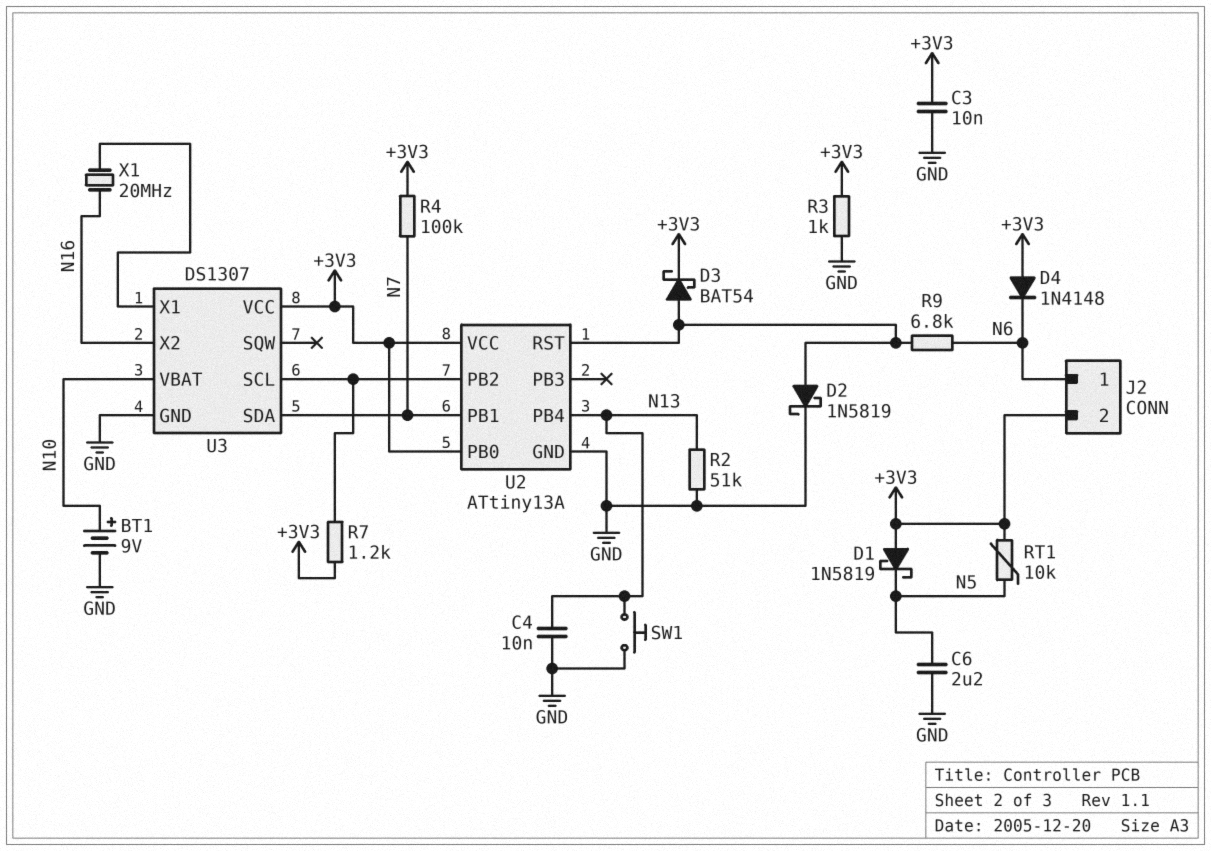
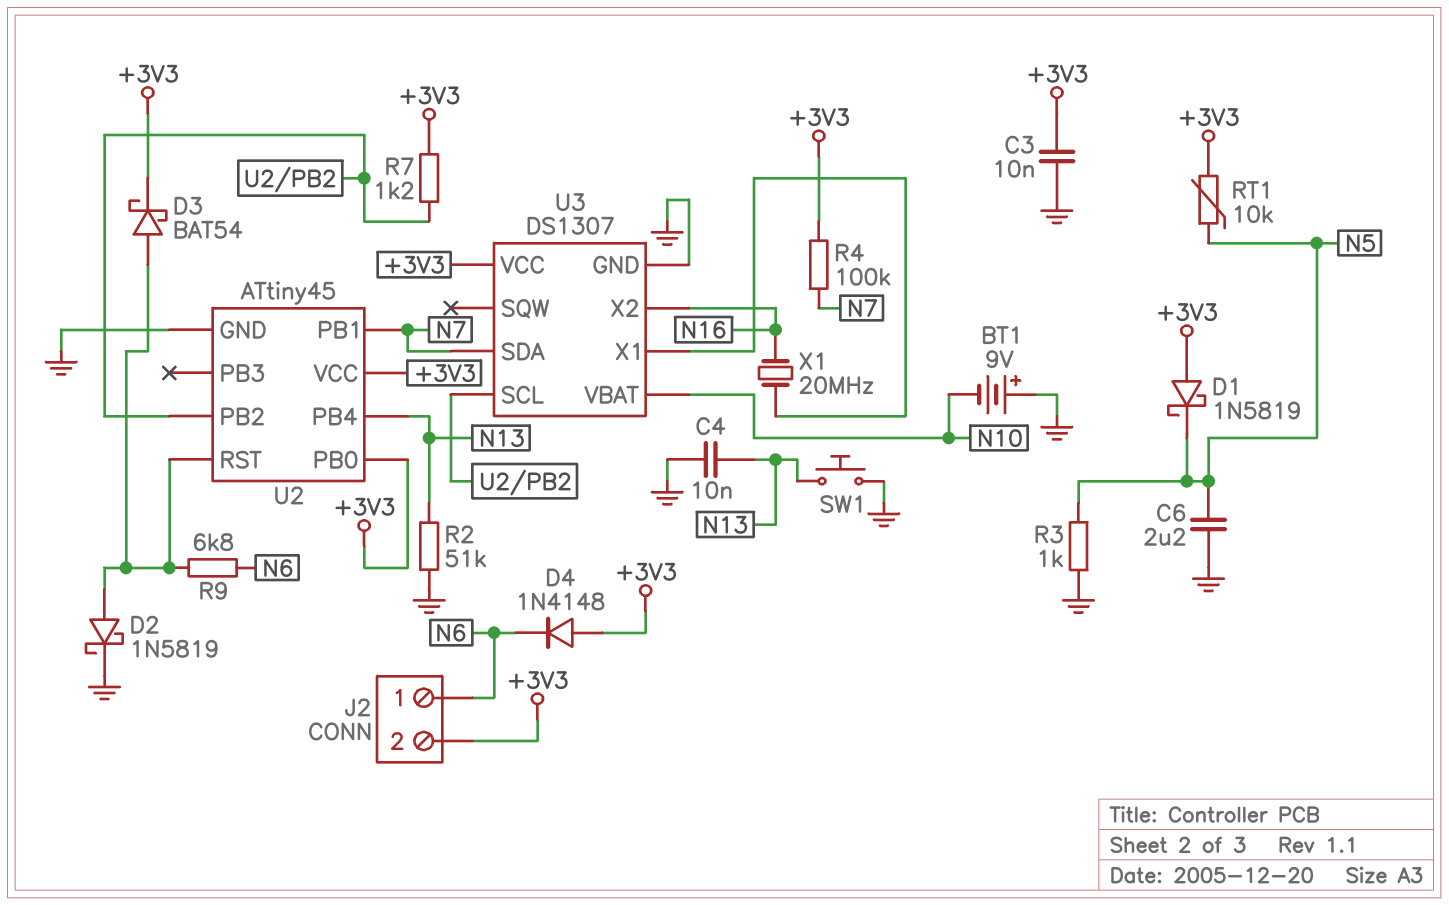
BT1: 9V (plus N10, minus GND) -> 9V (plus GND, minus N10)
R3: 1k (+3V3, GND) -> 1k (GND, N5)
U2: ATtiny13A -> ATtiny45

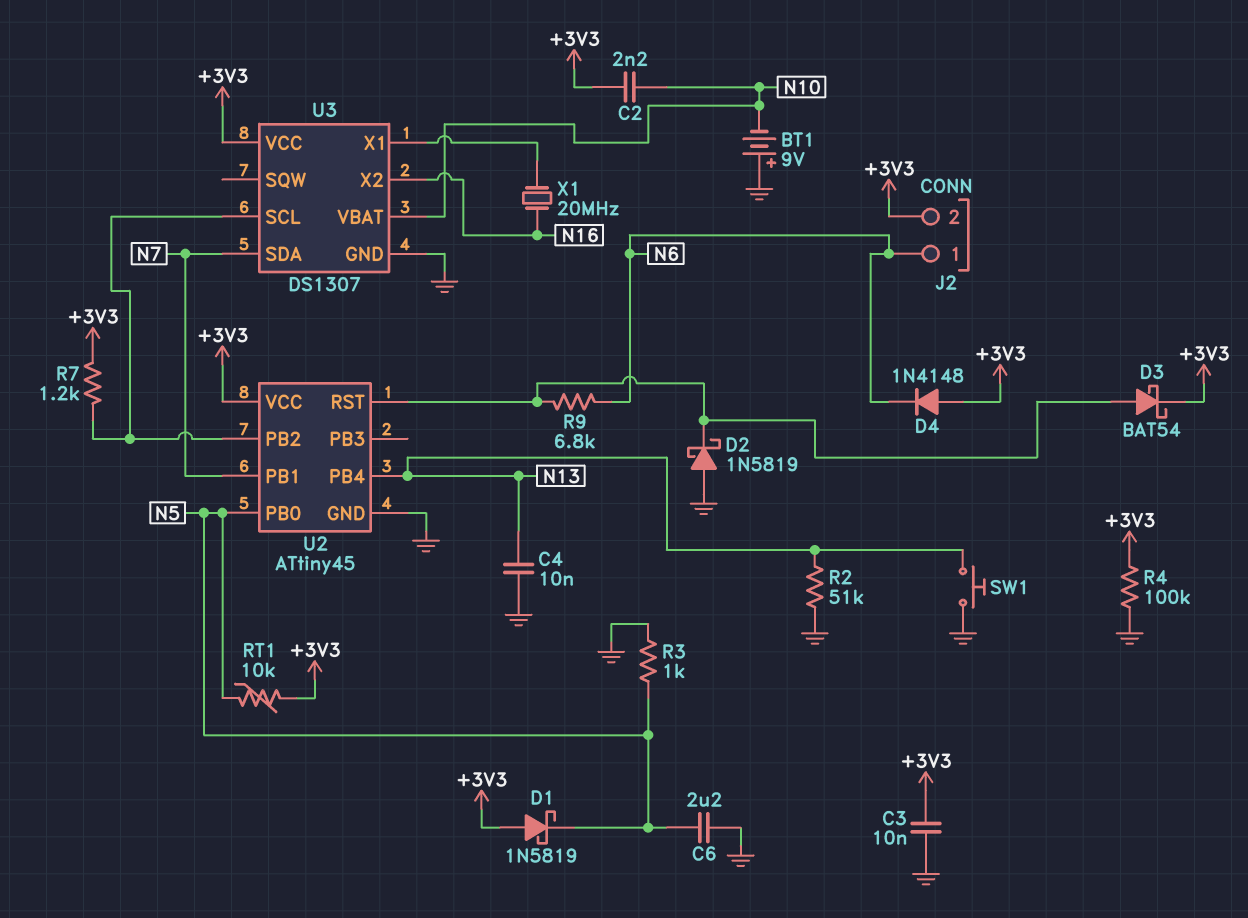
C2: none -> 2.2nF (+3V3, N10)
D2: schottky 1N5819 (A U2/RST, K GND) -> schottky 1N5819 (A GND, K U2/RST)
R4: 100k (+3V3, N7) -> 100k (+3V3, GND)
U2 pin PB0: +3V3 -> N5

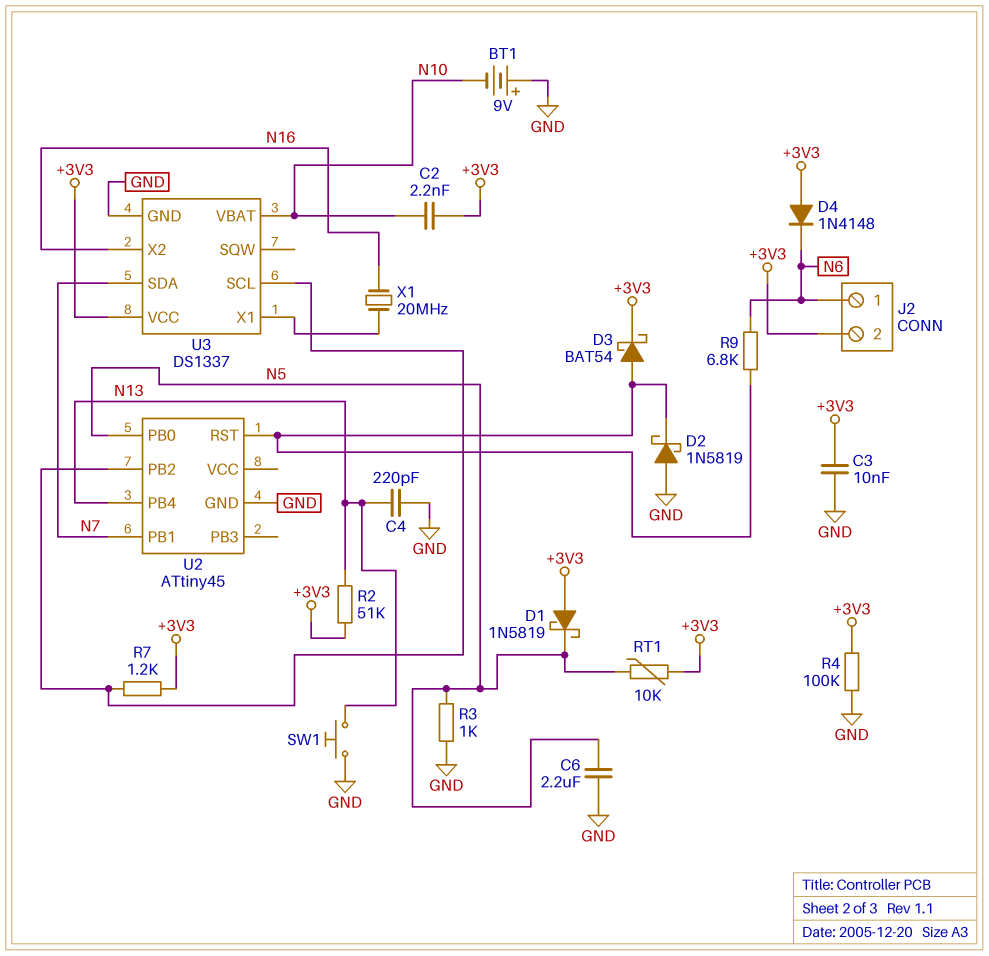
C4: 10nF (GND, N13) -> 220pF (GND, N13)
R2: 51k (GND, N13) -> 51k (+3V3, N13)
U2 pin VCC: +3V3 -> none
U3: DS1307 -> DS1337

